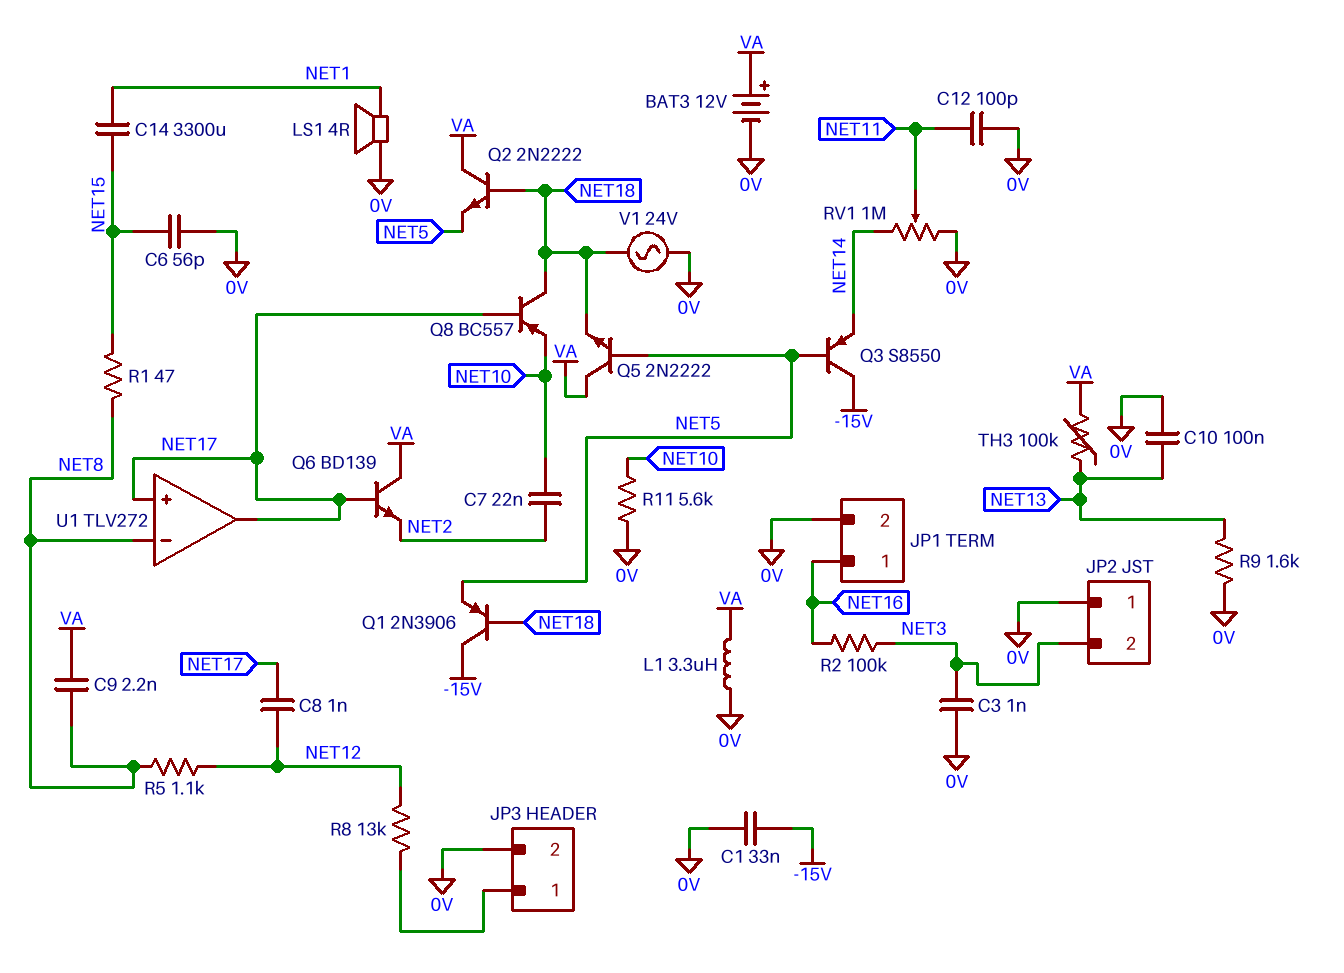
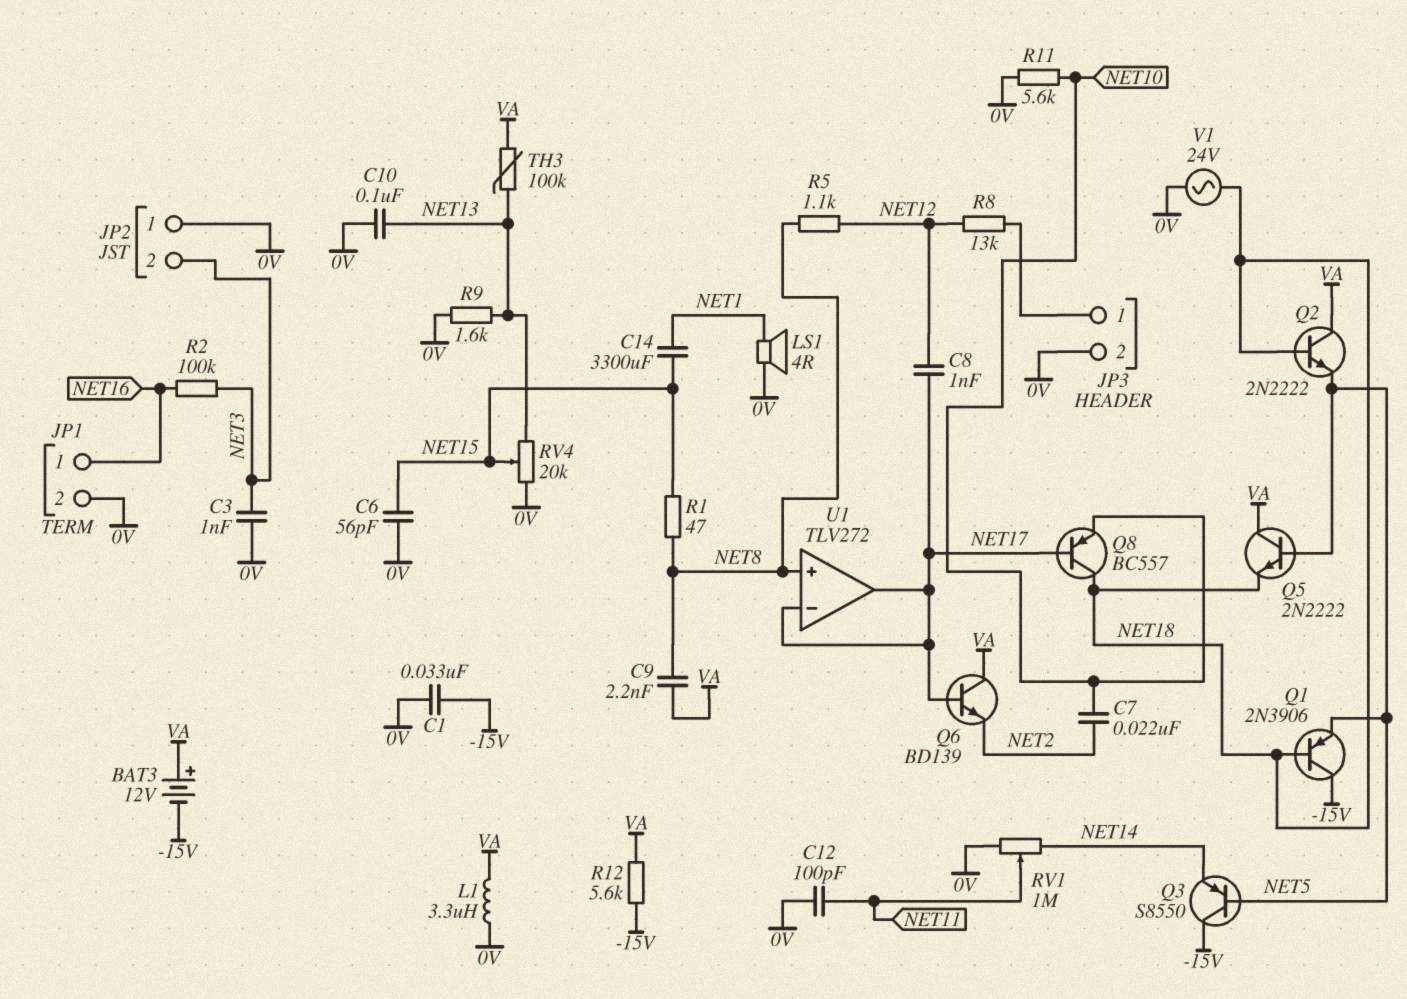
BAT3: 12V (plus VA, minus 0V) -> 12V (plus VA, minus -15V)
R12: none -> 5.6k (-15V, VA)
RV4: none -> 20k (0V, NET13, wiper NET15)
U1 pin in+: NET17 -> NET8
U1 pin in-: NET8 -> NET17

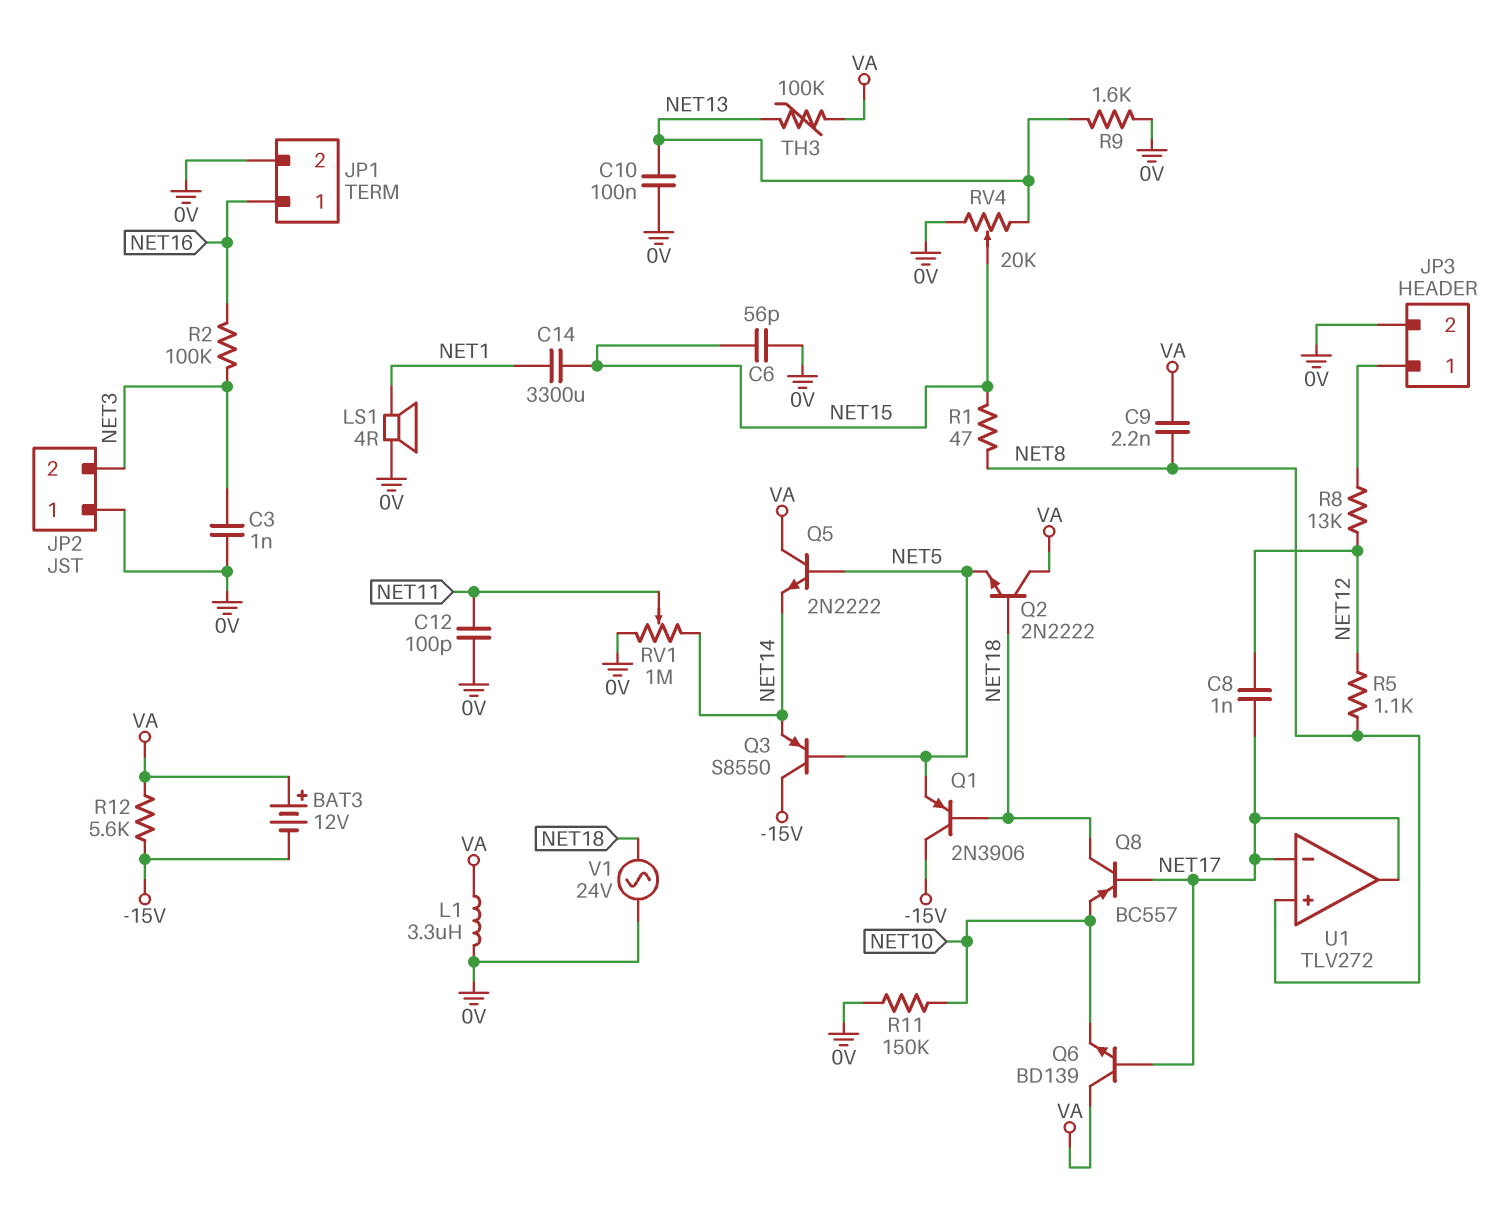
C1: 33nF (-15V, 0V) -> none
C7: 22nF (NET2, NET10) -> none
Q5: NPN 2N2222 (B NET5, C VA, E NET18) -> NPN 2N2222 (B NET5, C VA, E NET14)
Q6: NPN BD139 (B NET17, C VA, E NET2) -> NPN BD139 (B NET17, C VA, E NET10)
R11: 5.6k (0V, NET10) -> 150k (0V, NET10)

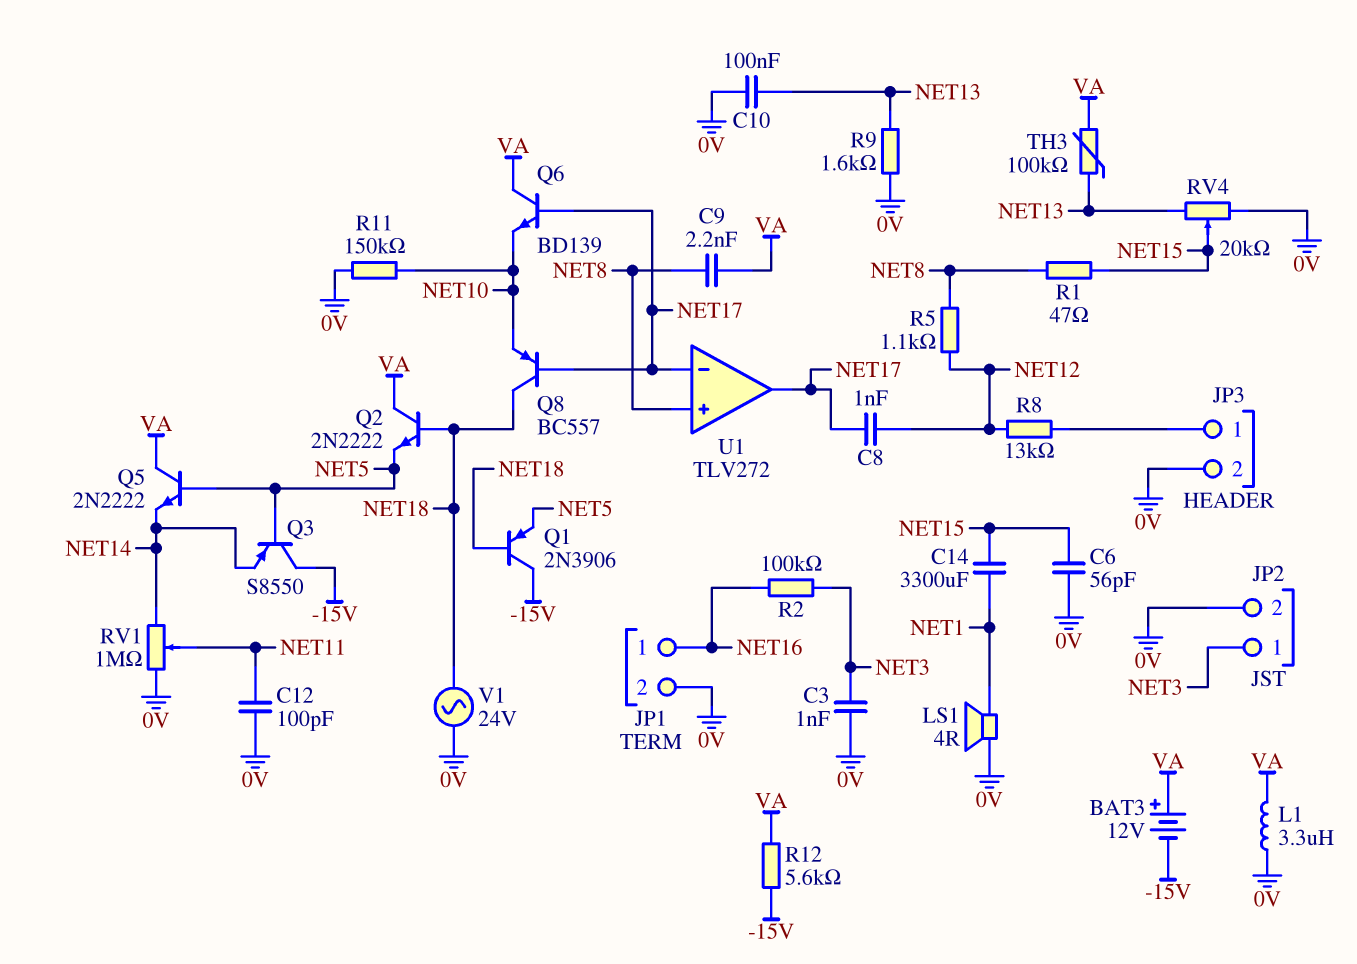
JP2 pin 1: 0V -> NET3
JP2 pin 2: NET3 -> 0V

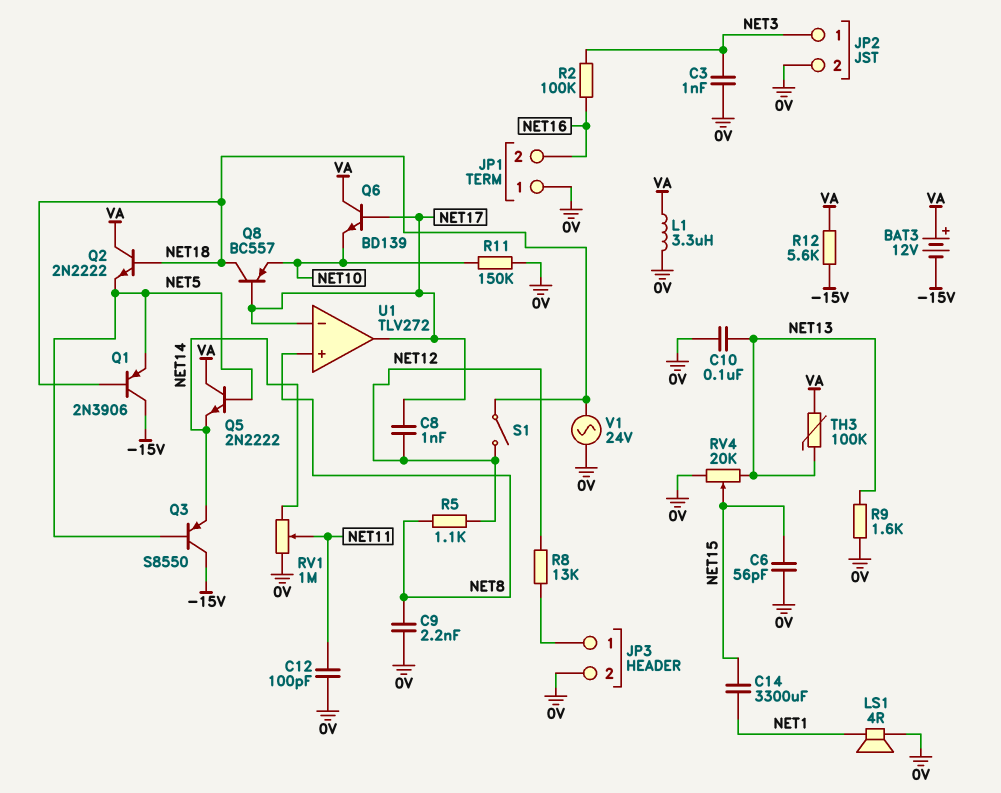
C9: 2.2nF (NET8, VA) -> 2.2nF (0V, NET8)
JP1 pin 1: NET16 -> 0V
JP1 pin 2: 0V -> NET16
R1: 47 (NET8, NET15) -> none
S1: none -> switch (NET12, NET18)

